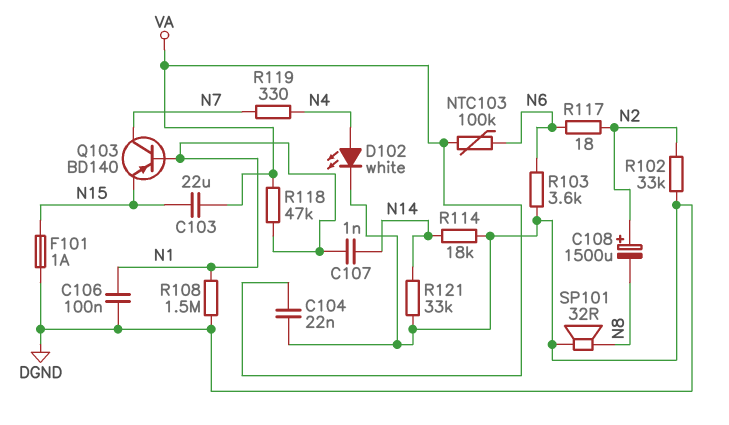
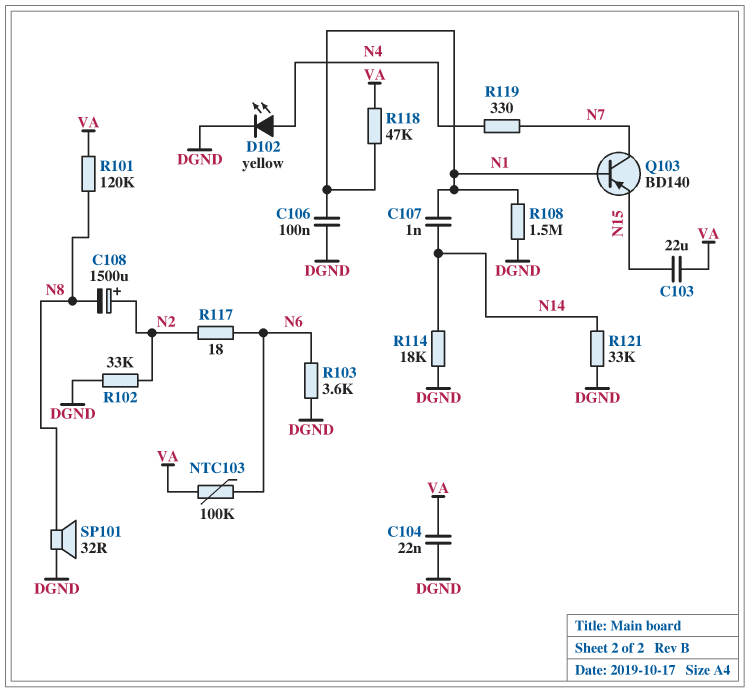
D102: LED white (A N4, K DGND) -> LED yellow (A N4, K DGND)
F101: 1A (DGND, N15) -> none
R101: none -> 120k (N8, VA)

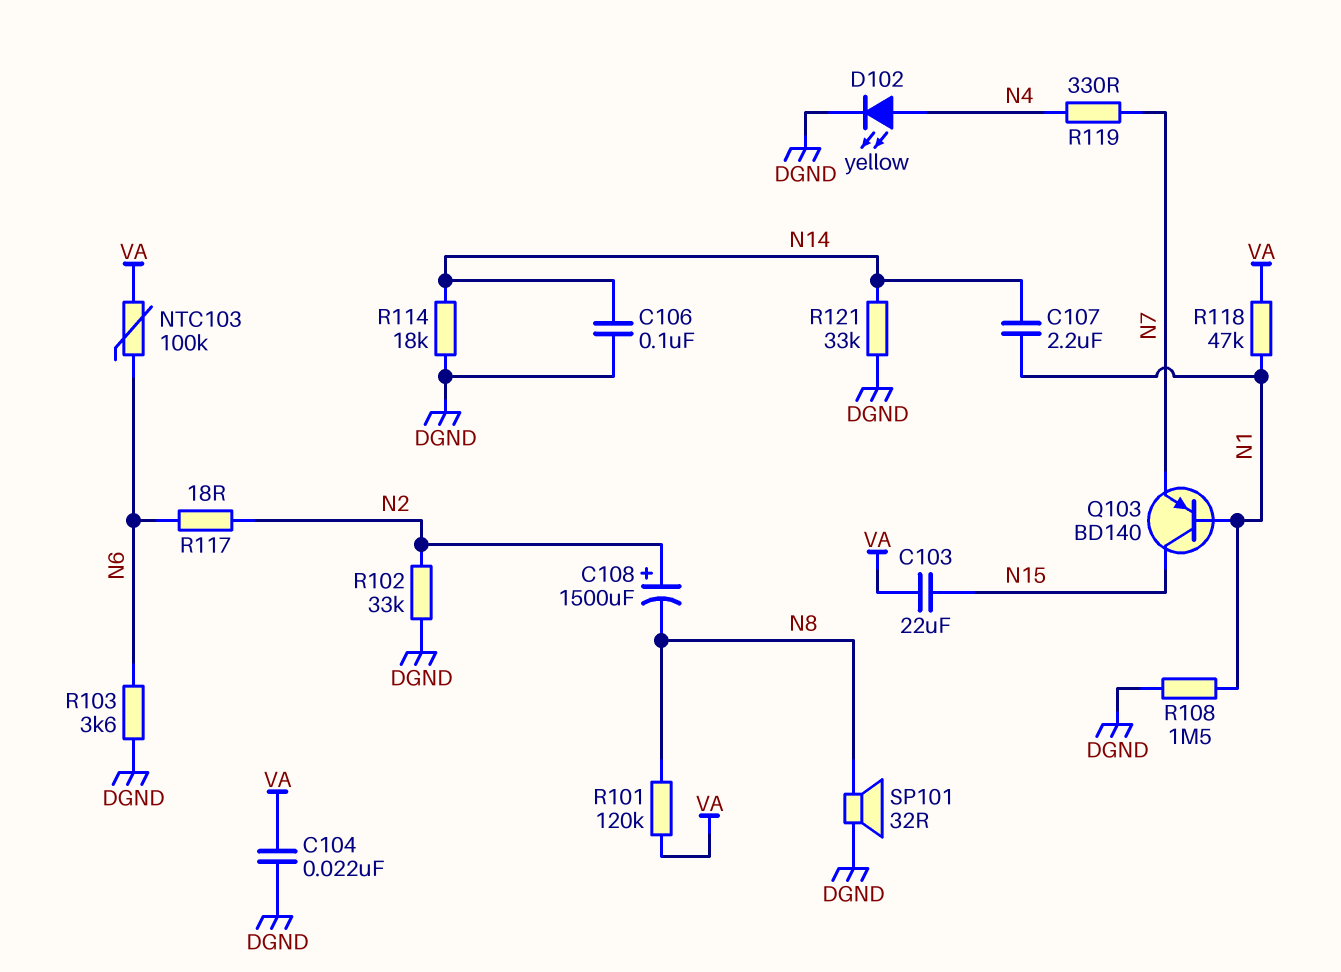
C106: 100nF (DGND, N1) -> 100nF (DGND, N14)
C107: 1nF (N1, N14) -> 2.2uF (N1, N14)
Q103: PNP BD140 (B N1, C N7, E N15) -> PNP BD140 (B N1, C N15, E N7)

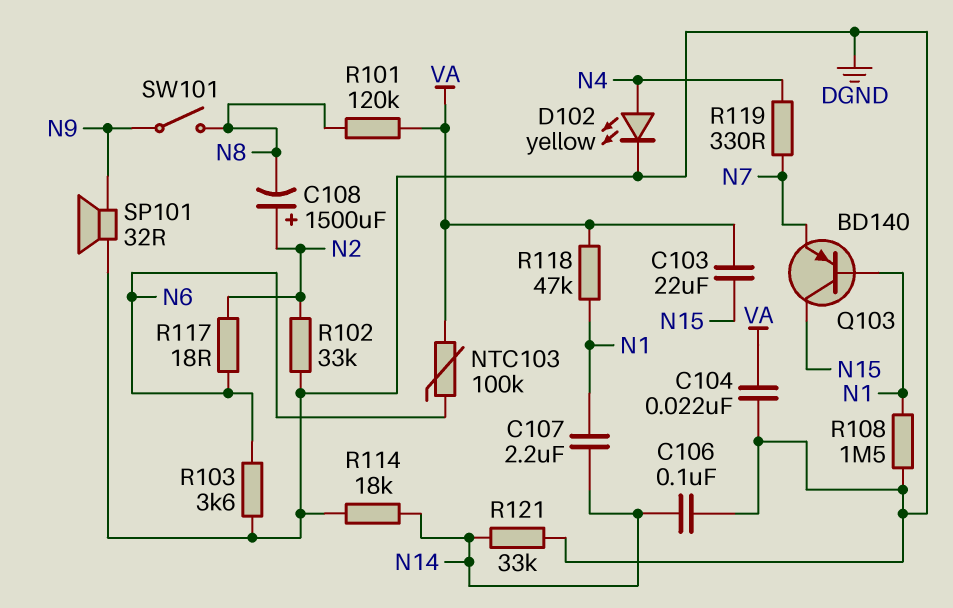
SP101: speaker 32R (DGND, N8) -> speaker 32R (DGND, N9)
SW101: none -> switch (N8, N9)

